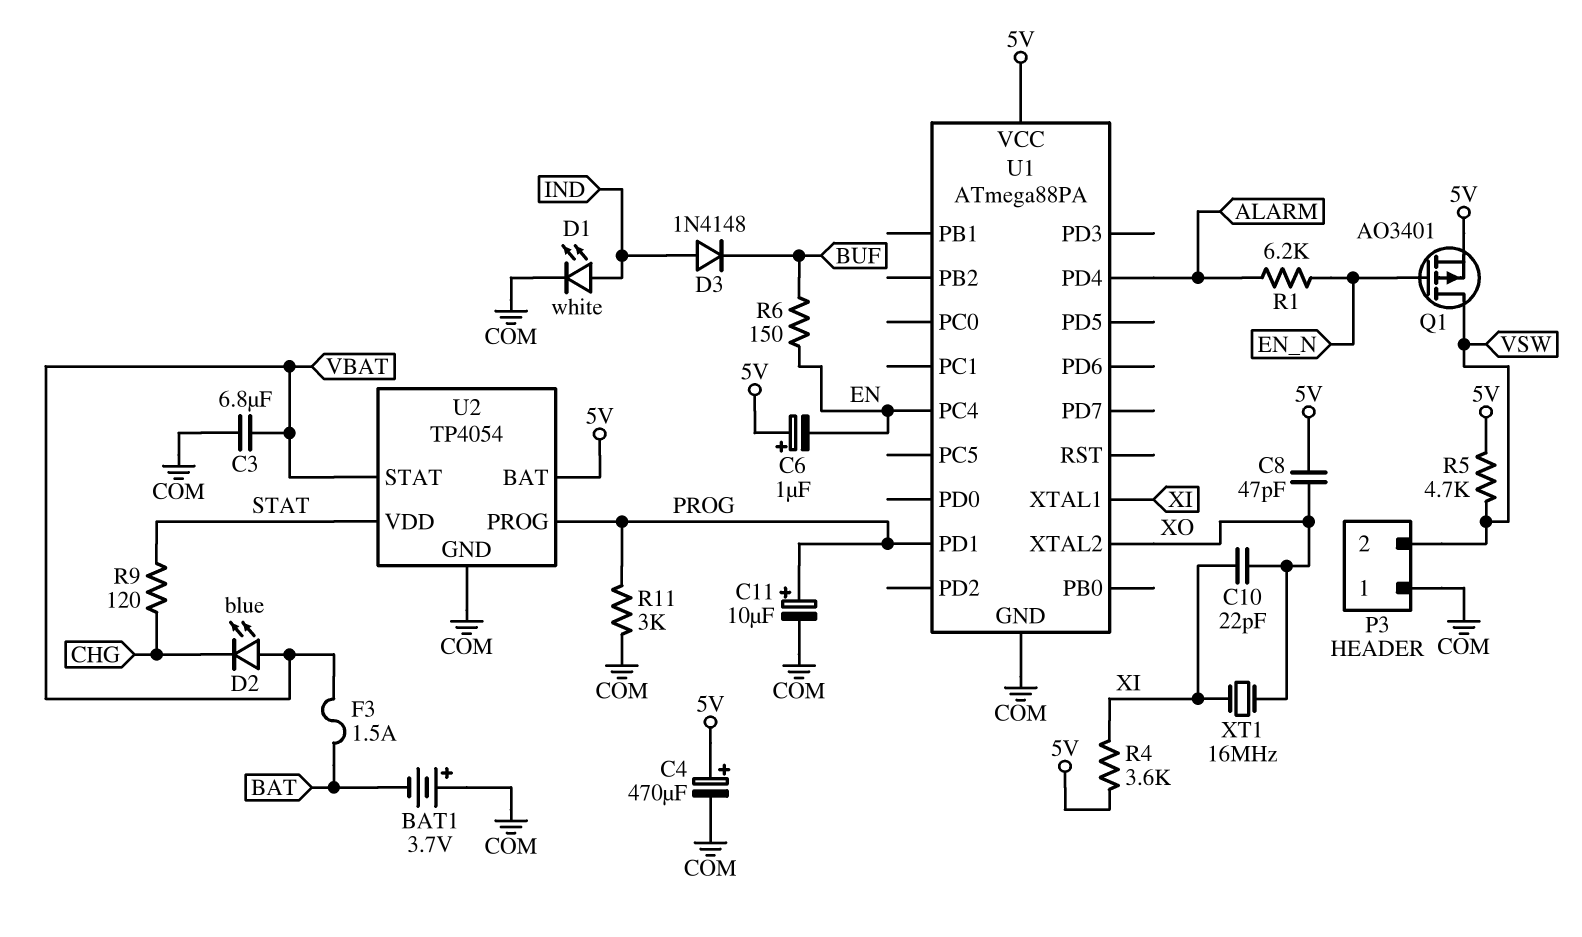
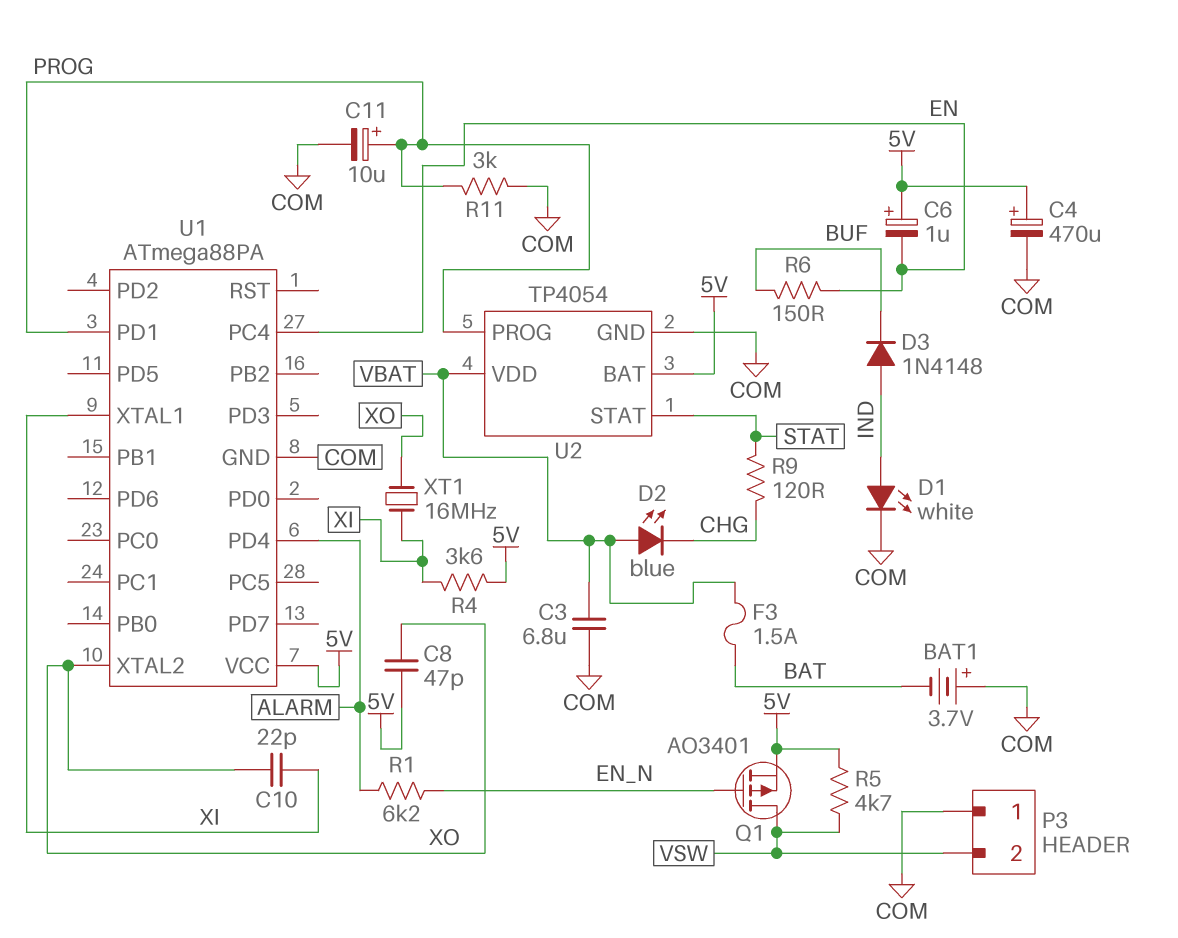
U2 pin STAT: VBAT -> STAT
U2 pin VDD: STAT -> VBAT

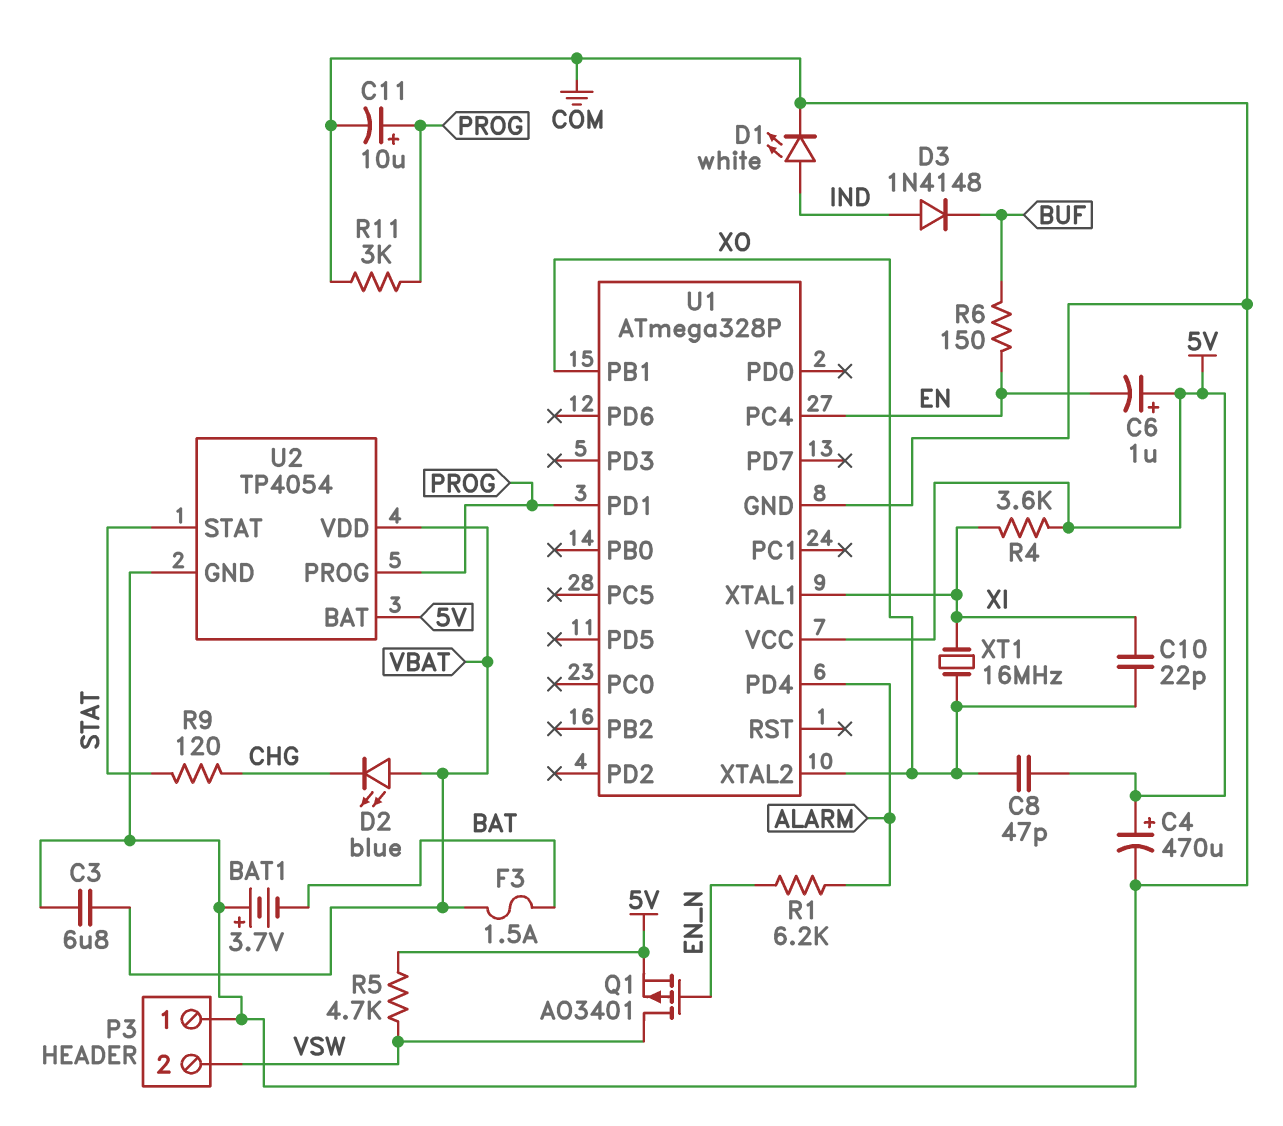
U1: ATmega88PA -> ATmega328P
U1 pin PB1: none -> XO

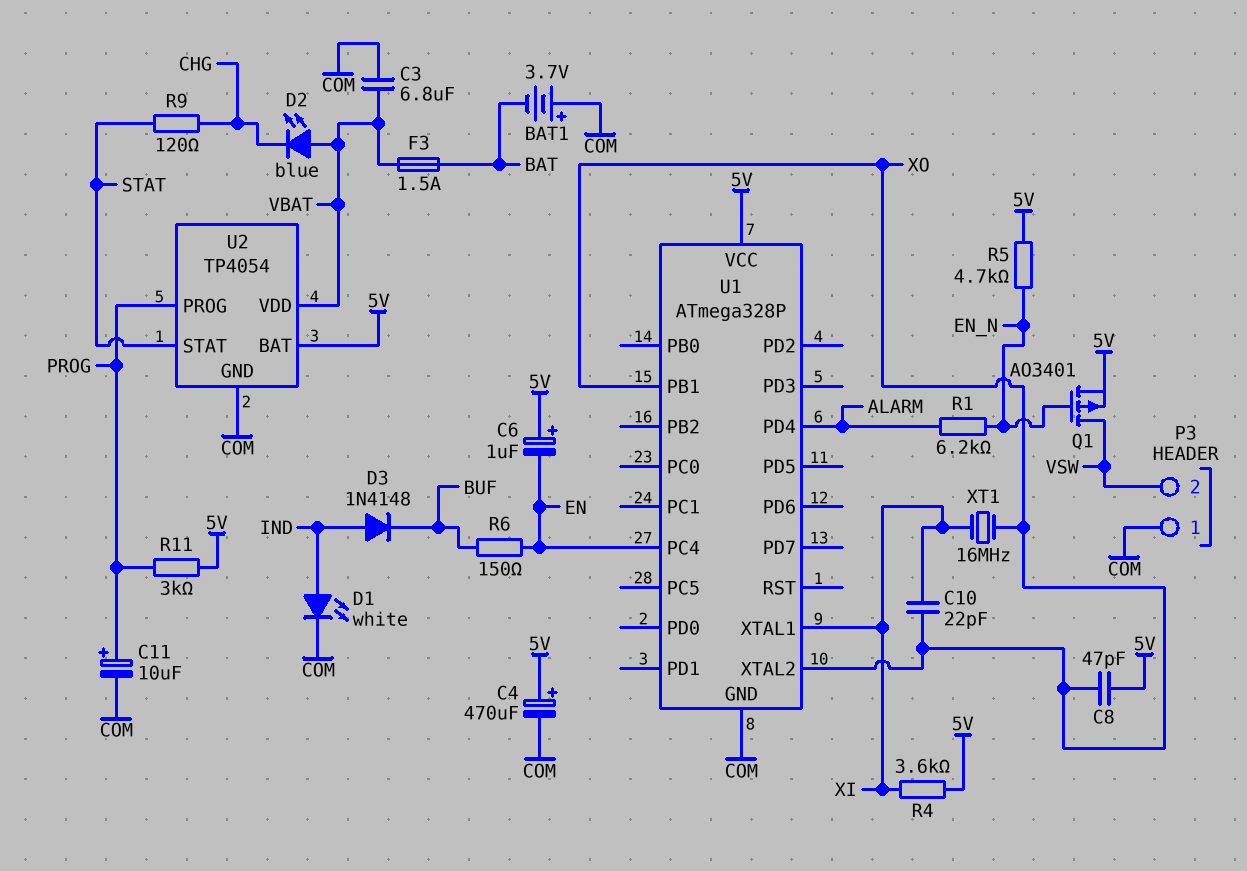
R5: 4.7k (5V, VSW) -> 4.7k (5V, EN_N)
R11: 3k (COM, PROG) -> 3k (5V, PROG)
U1 pin PD1: PROG -> none

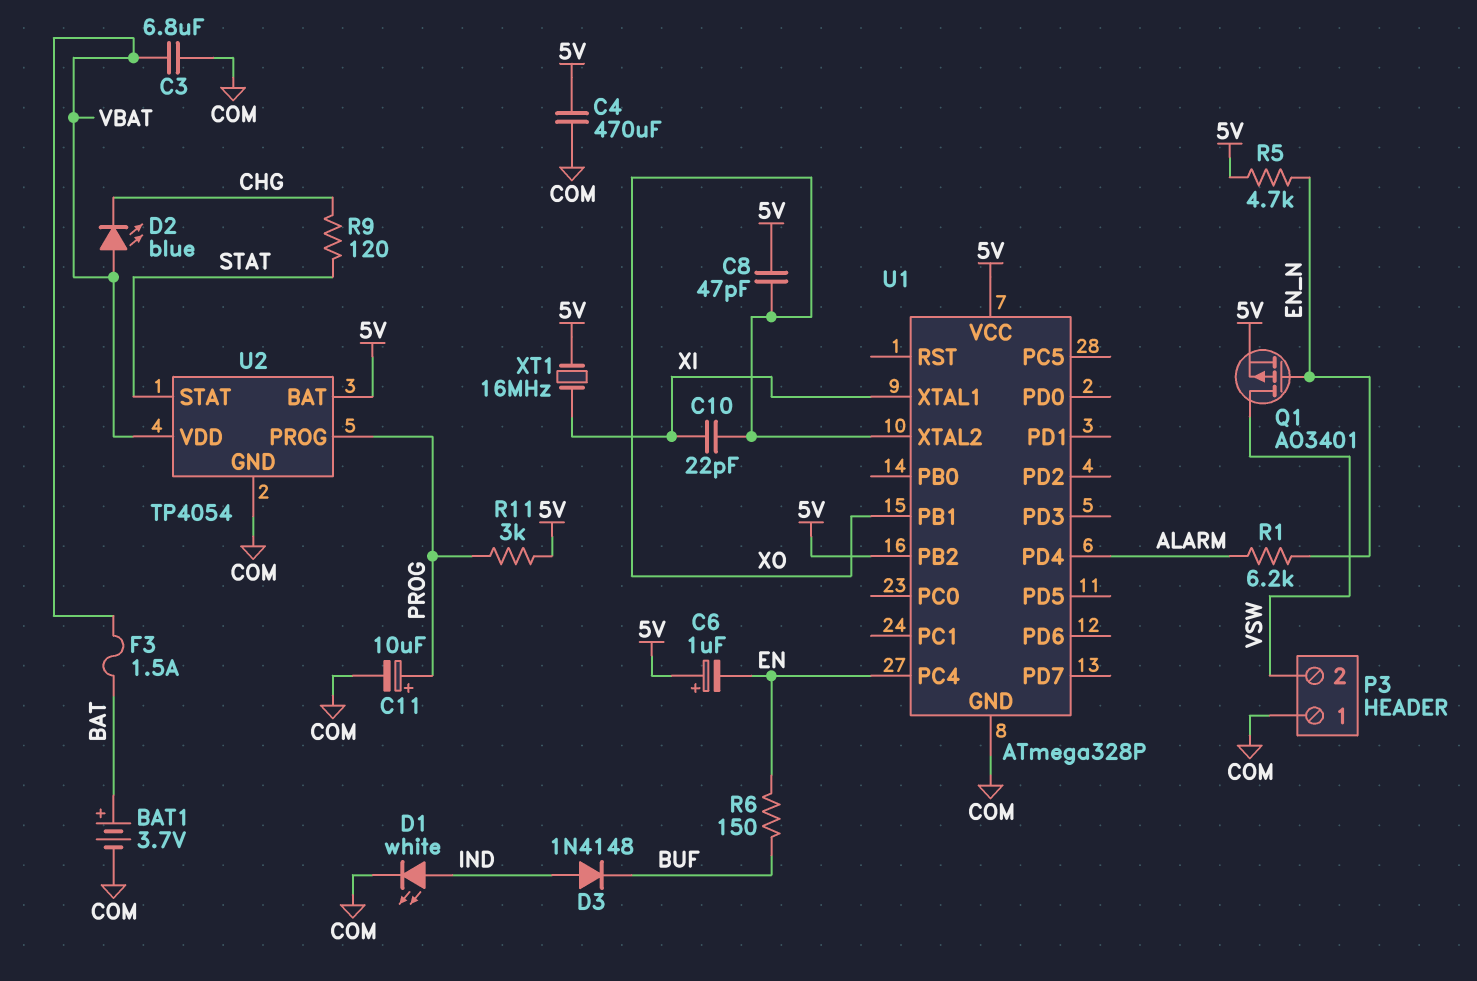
BAT1: 3.7V (plus COM, minus BAT) -> 3.7V (plus BAT, minus COM)
C4: 470uF (plus 5V, minus COM) -> 470uF (5V, COM)
R4: 3.6k (5V, XI) -> none
U1 pin PB2: none -> 5V
XT1: 16MHz (XI, XO) -> 16MHz (5V, XI)

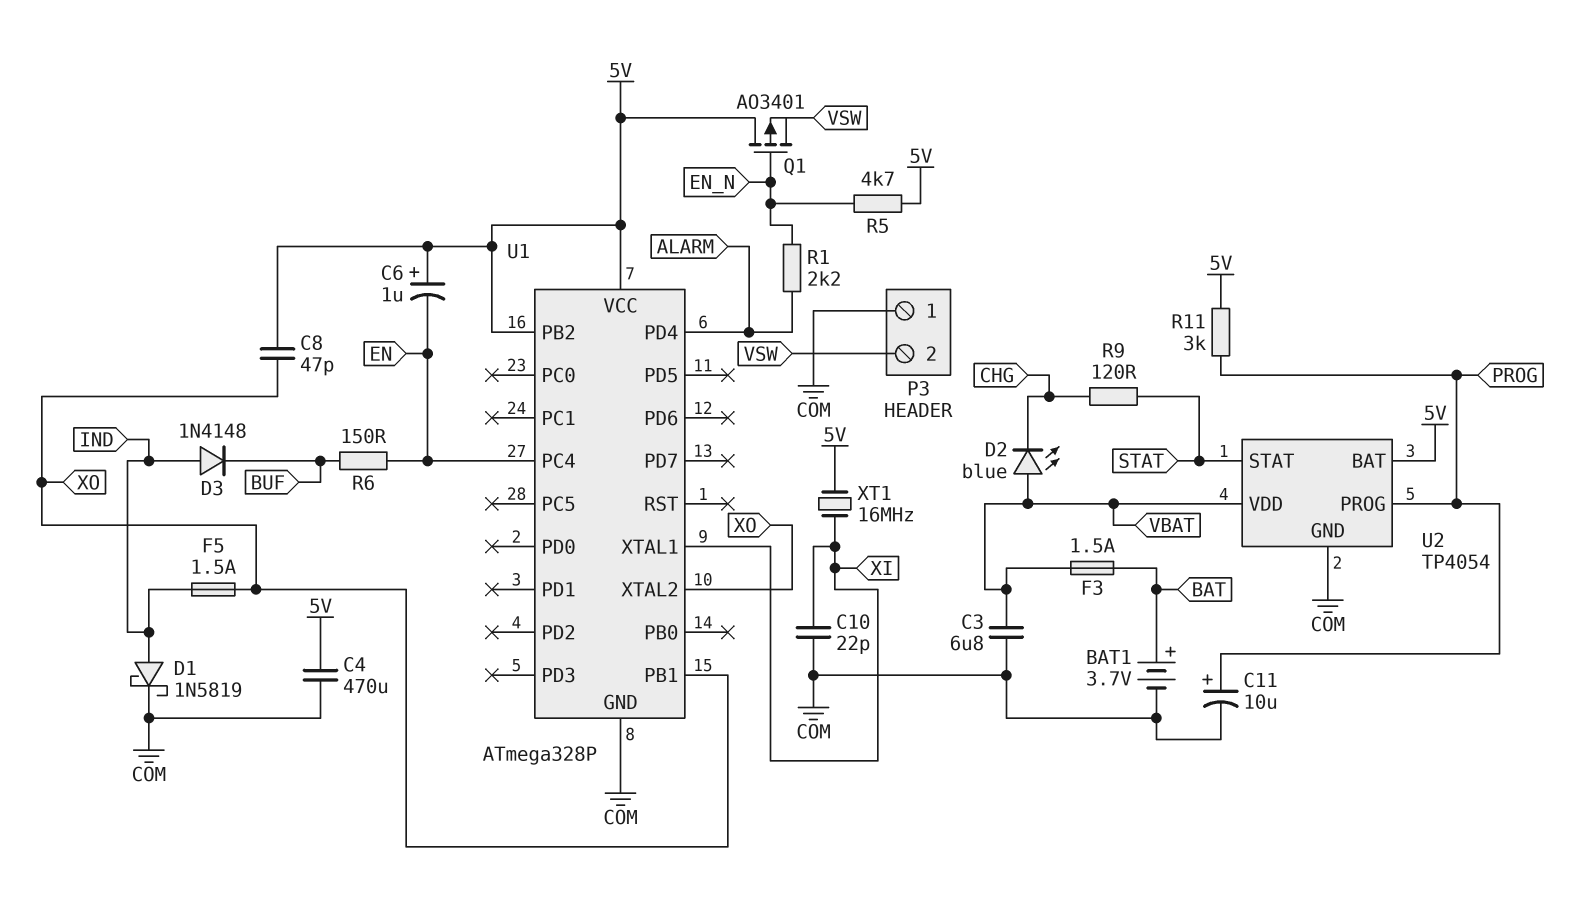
C10: 22pF (XI, XO) -> 22pF (COM, XI)
D1: LED white (A IND, K COM) -> schottky 1N5819 (A IND, K COM)
F5: none -> 1.5A (IND, XO)
Q1: PMOS AO3401 (G EN_N, D VSW, S 5V) -> PMOS AO3401 (G EN_N, D 5V, S VSW)
R1: 6.2k (ALARM, EN_N) -> 2.2k (ALARM, EN_N)

